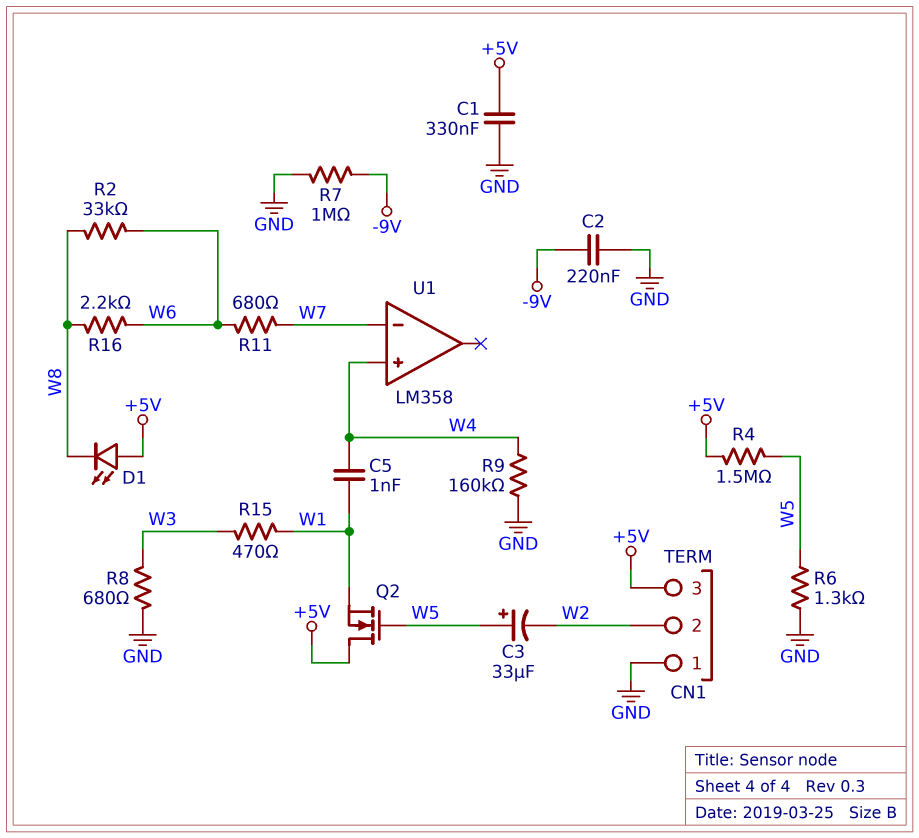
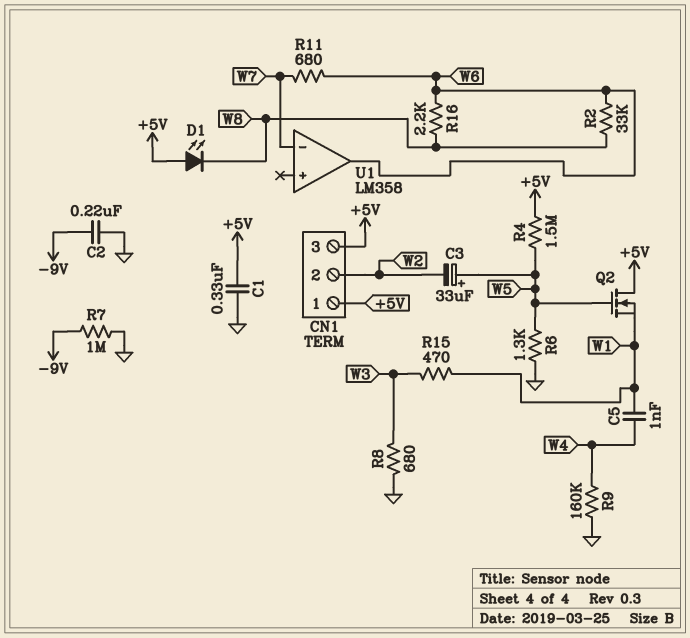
CN1 pin 1: GND -> +5V
U1 pin in+: W4 -> none
U1 pin out: none -> W6

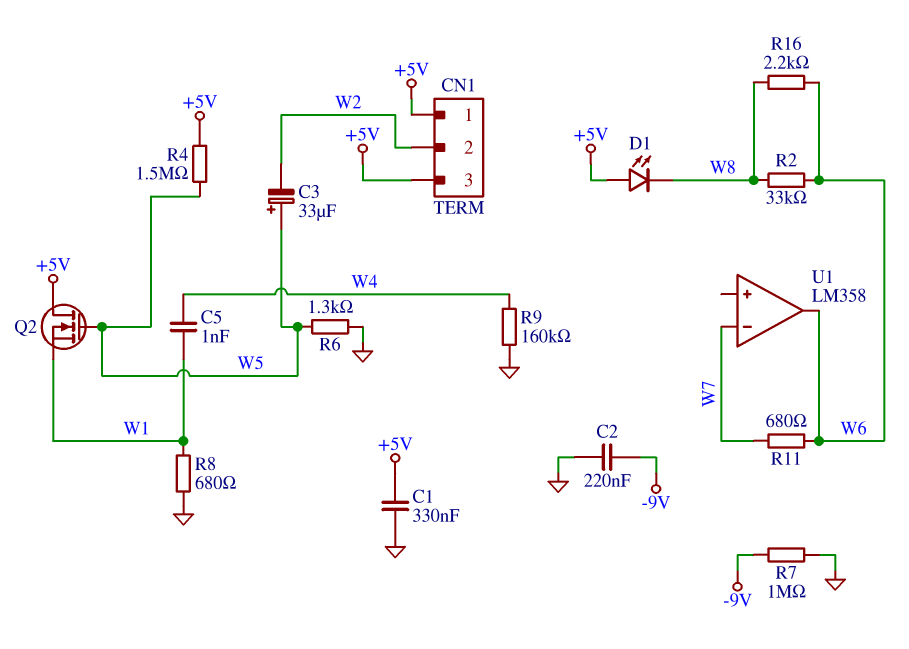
R8: 680 (GND, W3) -> 680 (GND, W1)
R15: 470 (W1, W3) -> none

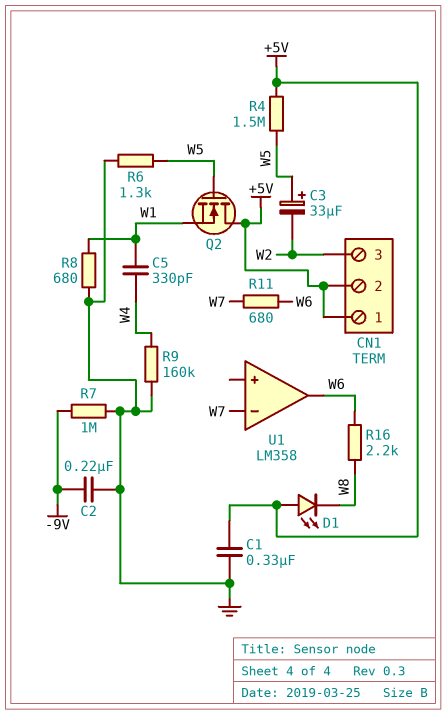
C5: 1nF (W1, W4) -> 330pF (W1, W4)
CN1 pin 2: W2 -> +5V
CN1 pin 3: +5V -> W2
R2: 33k (W6, W8) -> none

